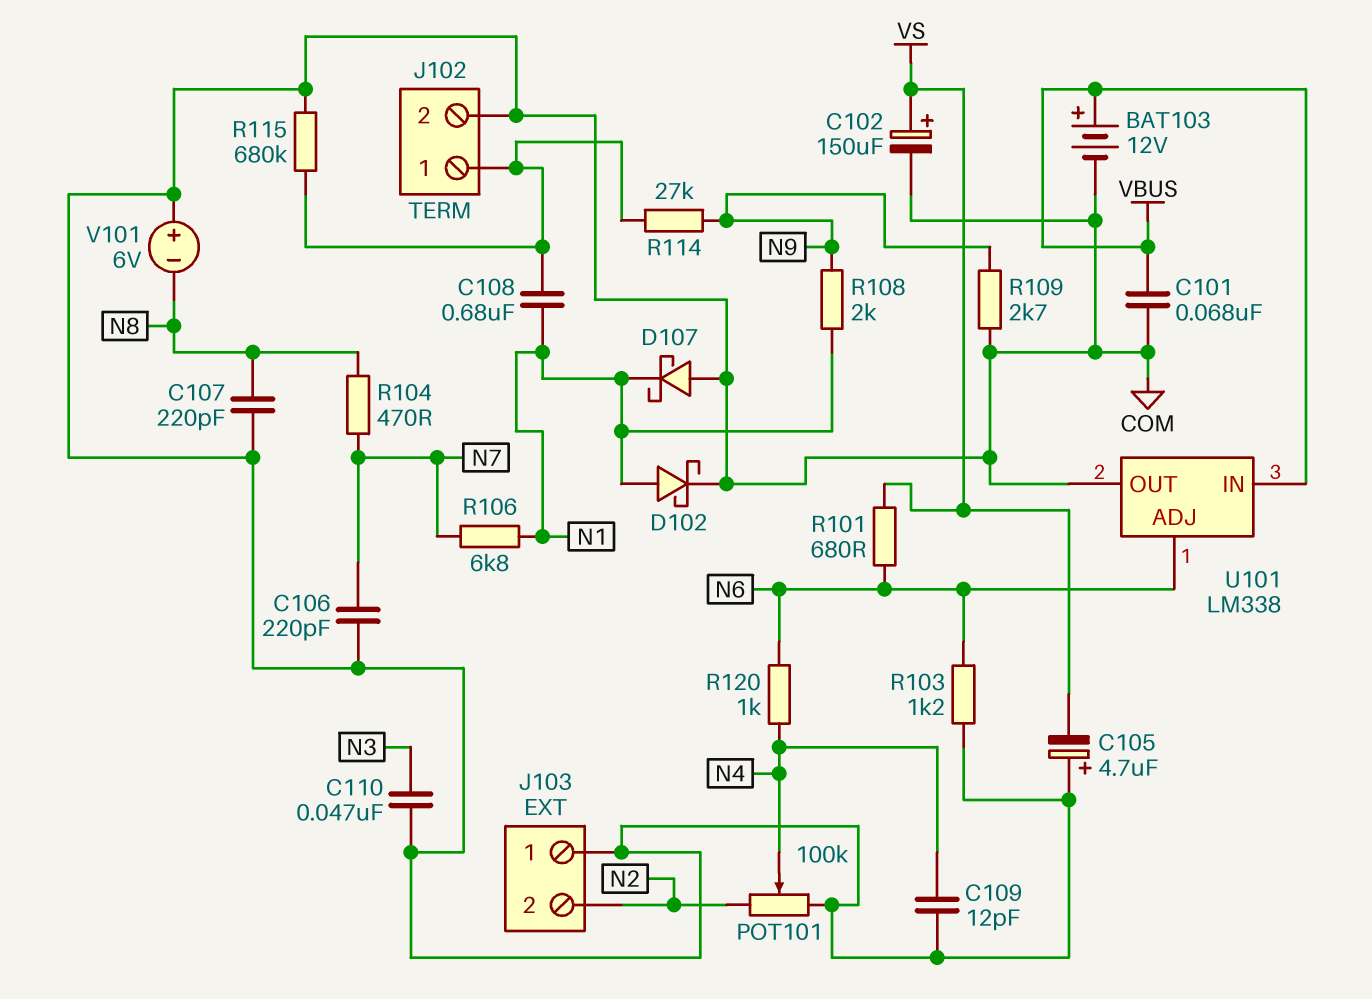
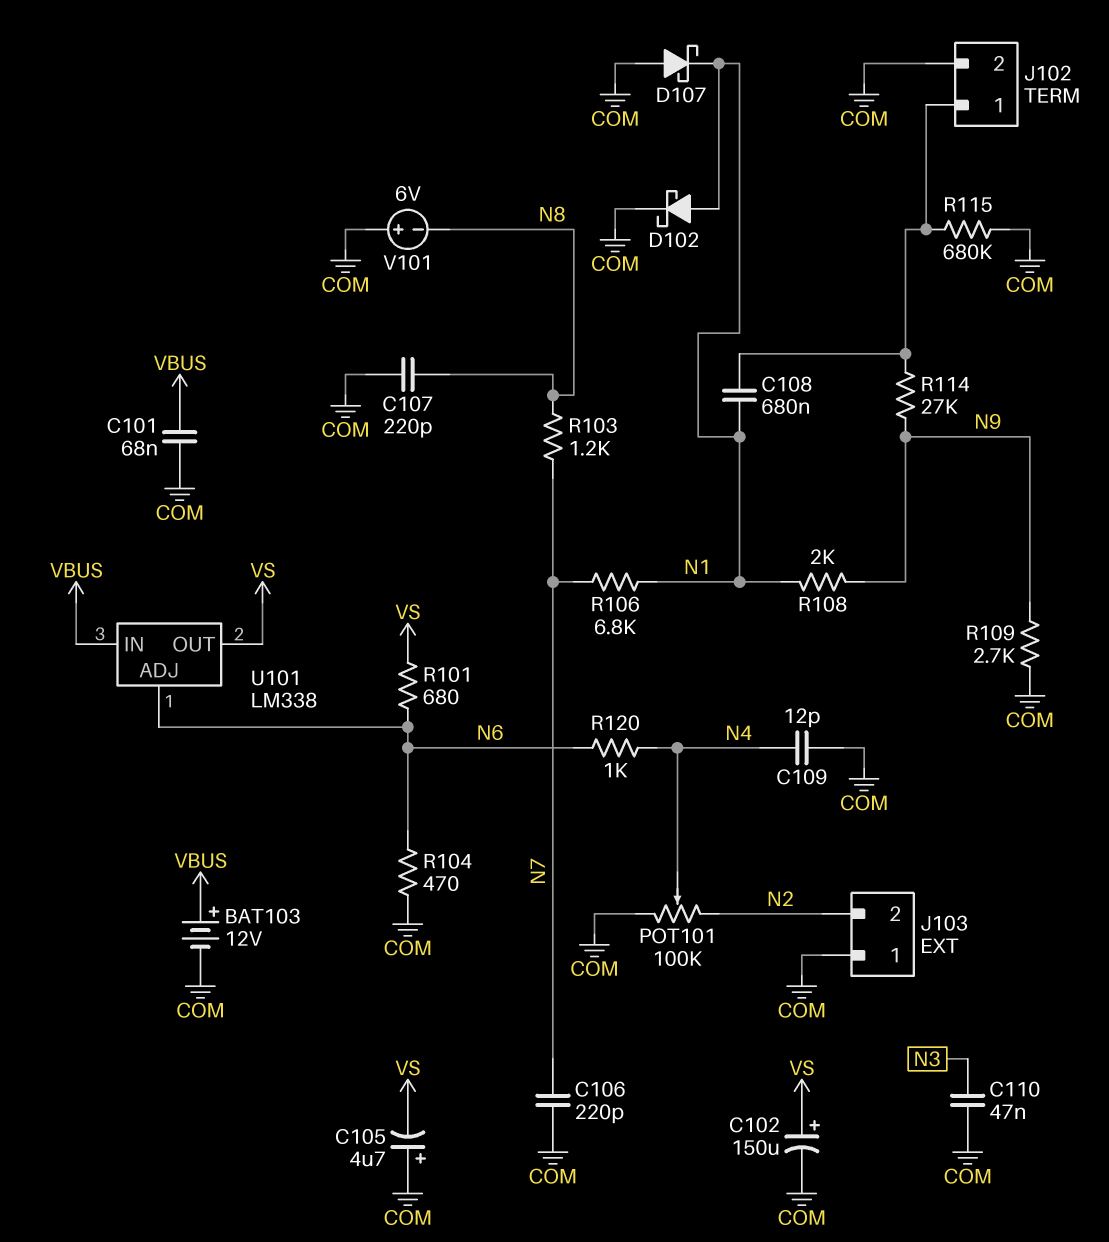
R103: 1.2k (COM, N6) -> 1.2k (N7, N8)
R104: 470 (N7, N8) -> 470 (COM, N6)
U101 pin OUT: COM -> VS

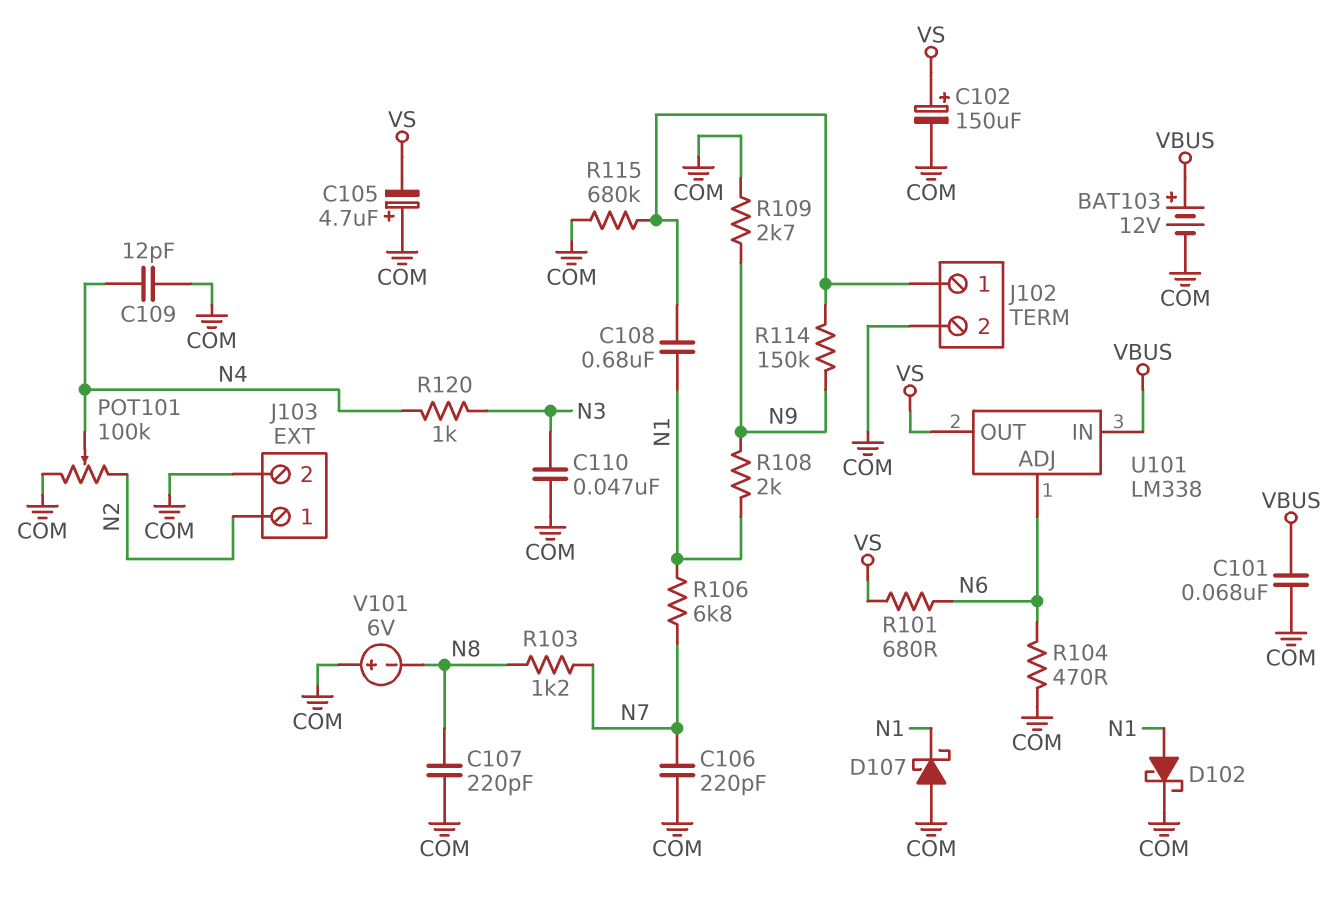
J103 pin 1: COM -> N2
J103 pin 2: N2 -> COM
R114: 27k (J102/1, N9) -> 150k (J102/1, N9)
R120: 1k (N4, N6) -> 1k (N3, N4)

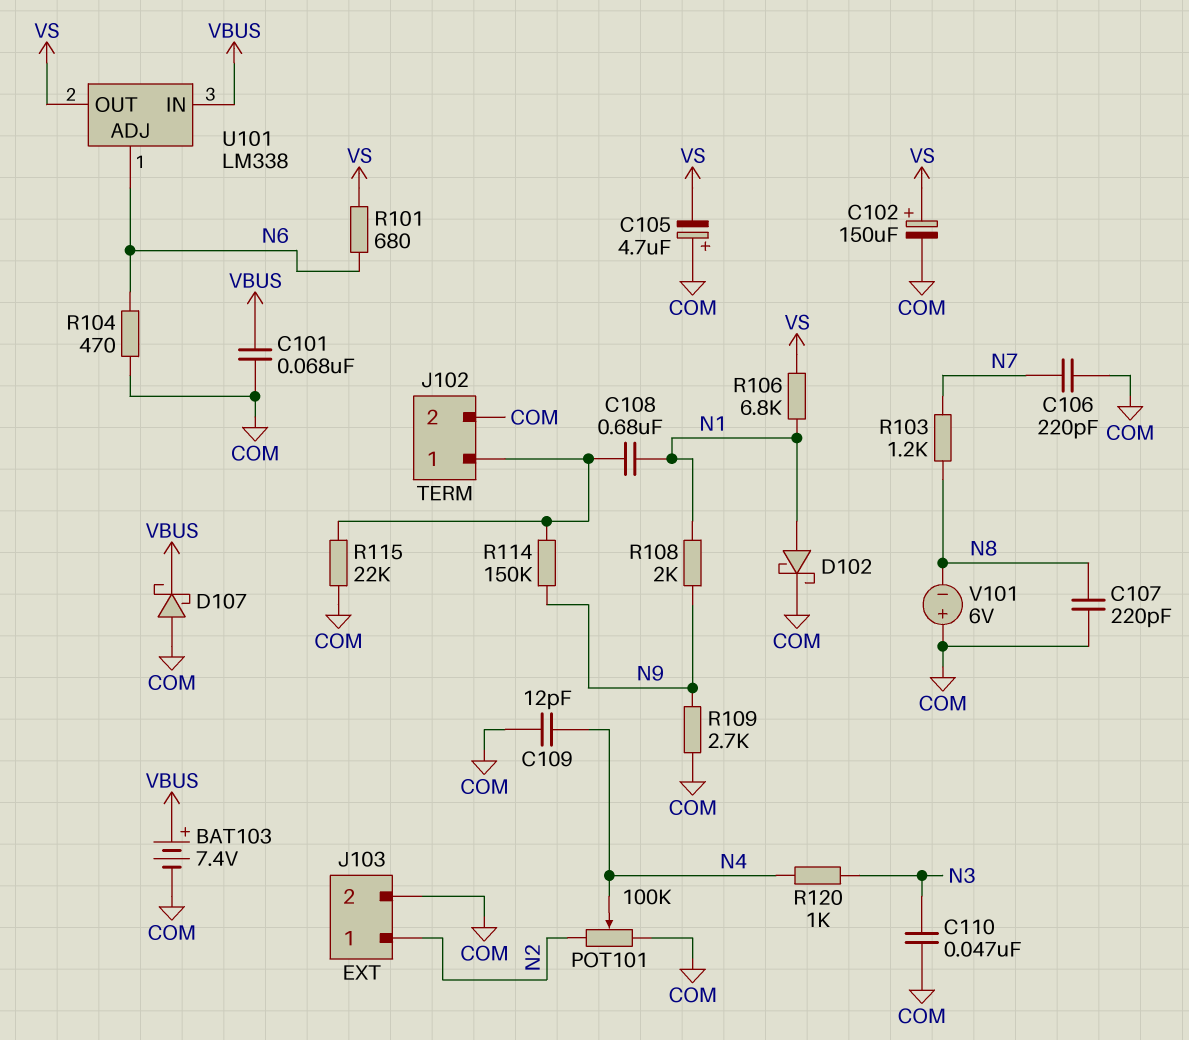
BAT103: 12V (plus VBUS, minus COM) -> 7.4V (plus VBUS, minus COM)
D107: schottky (A COM, K N1) -> schottky (A COM, K VBUS)
R106: 6.8k (N1, N7) -> 6.8k (N1, VS)
R115: 680k (COM, J102/1) -> 22k (COM, J102/1)

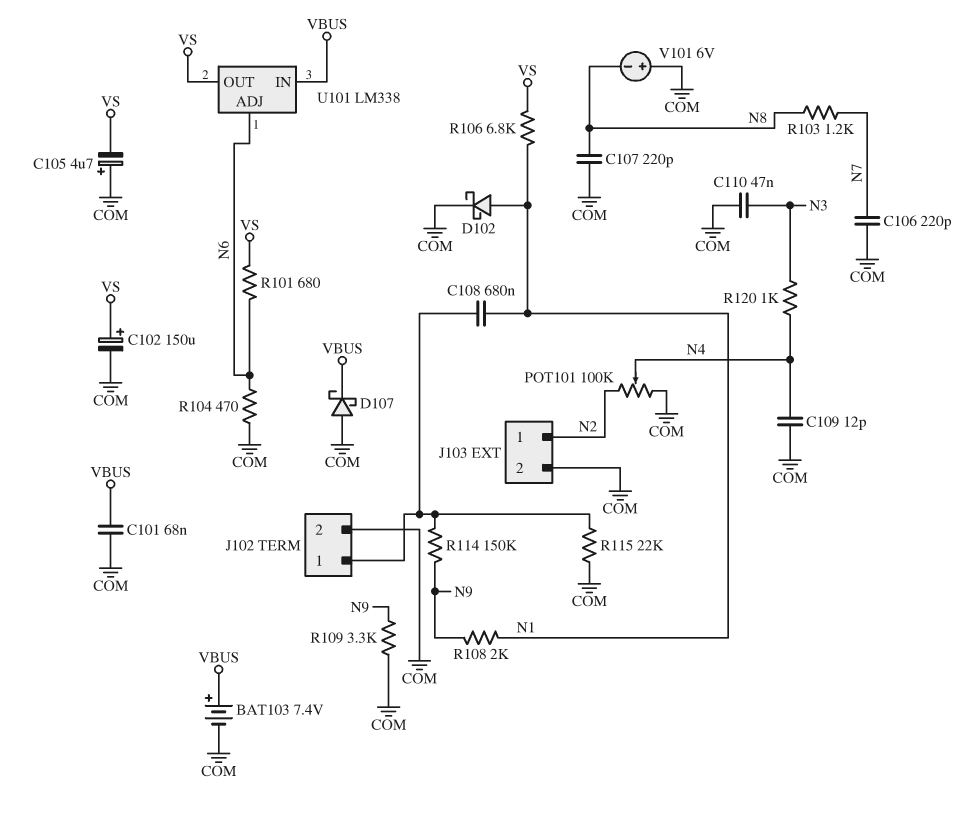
R109: 2.7k (COM, N9) -> 3.3k (COM, N9)

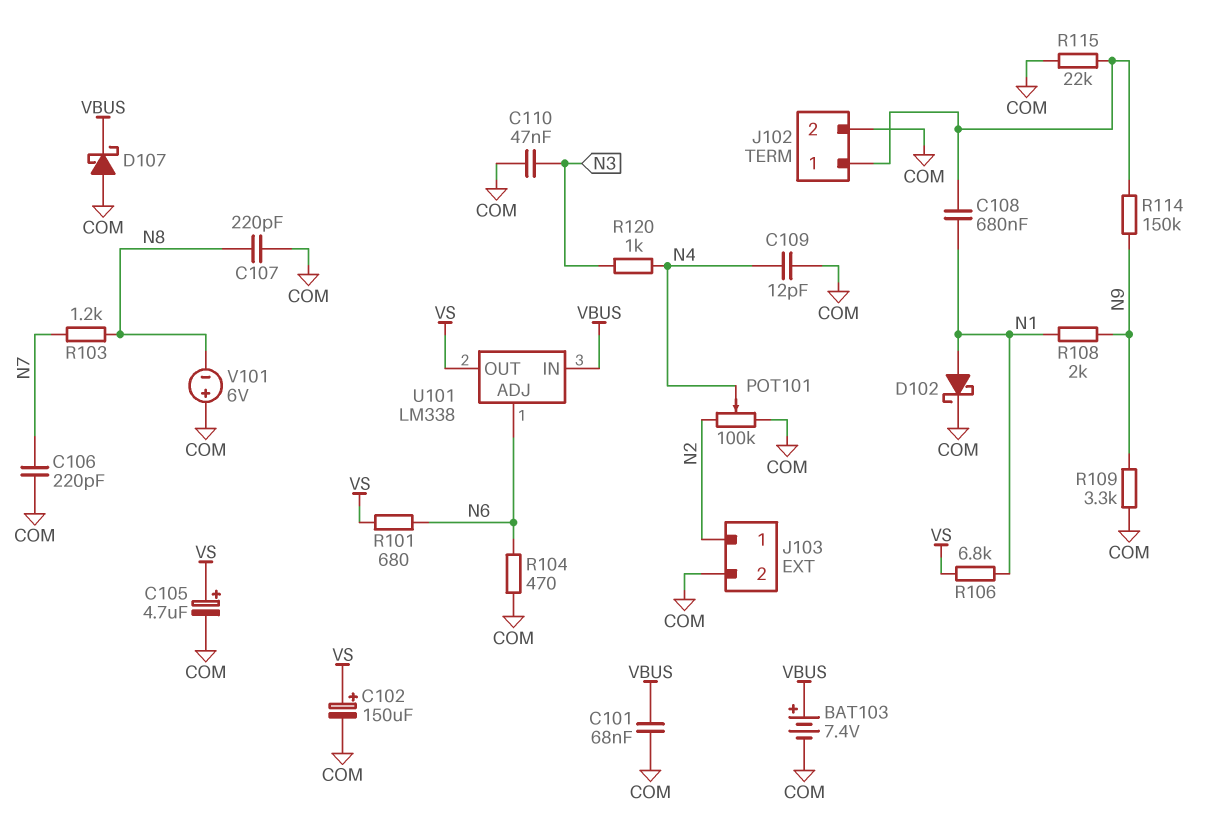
C105: 4.7uF (plus COM, minus VS) -> 4.7uF (plus VS, minus COM)

